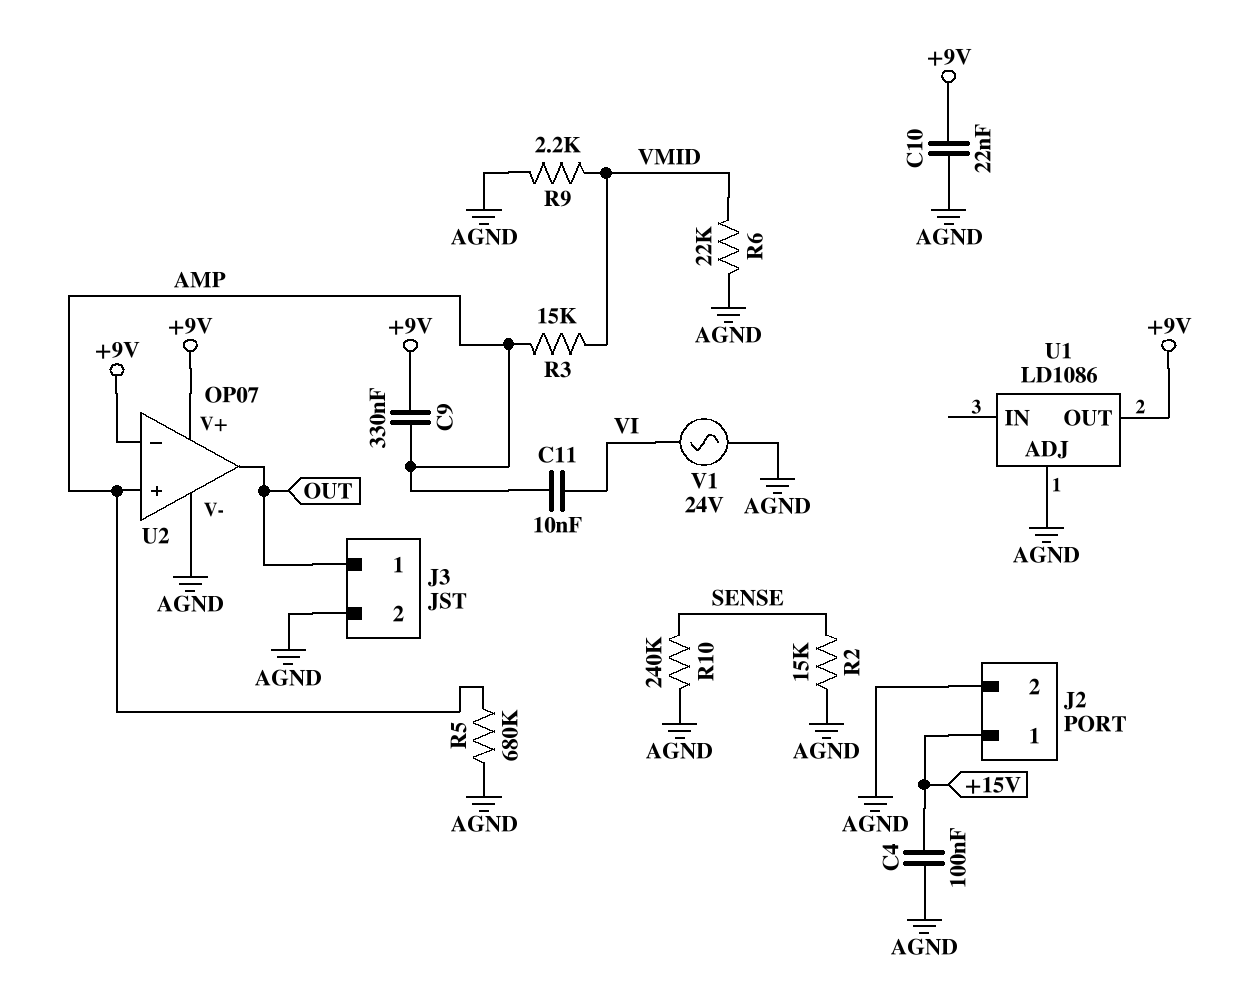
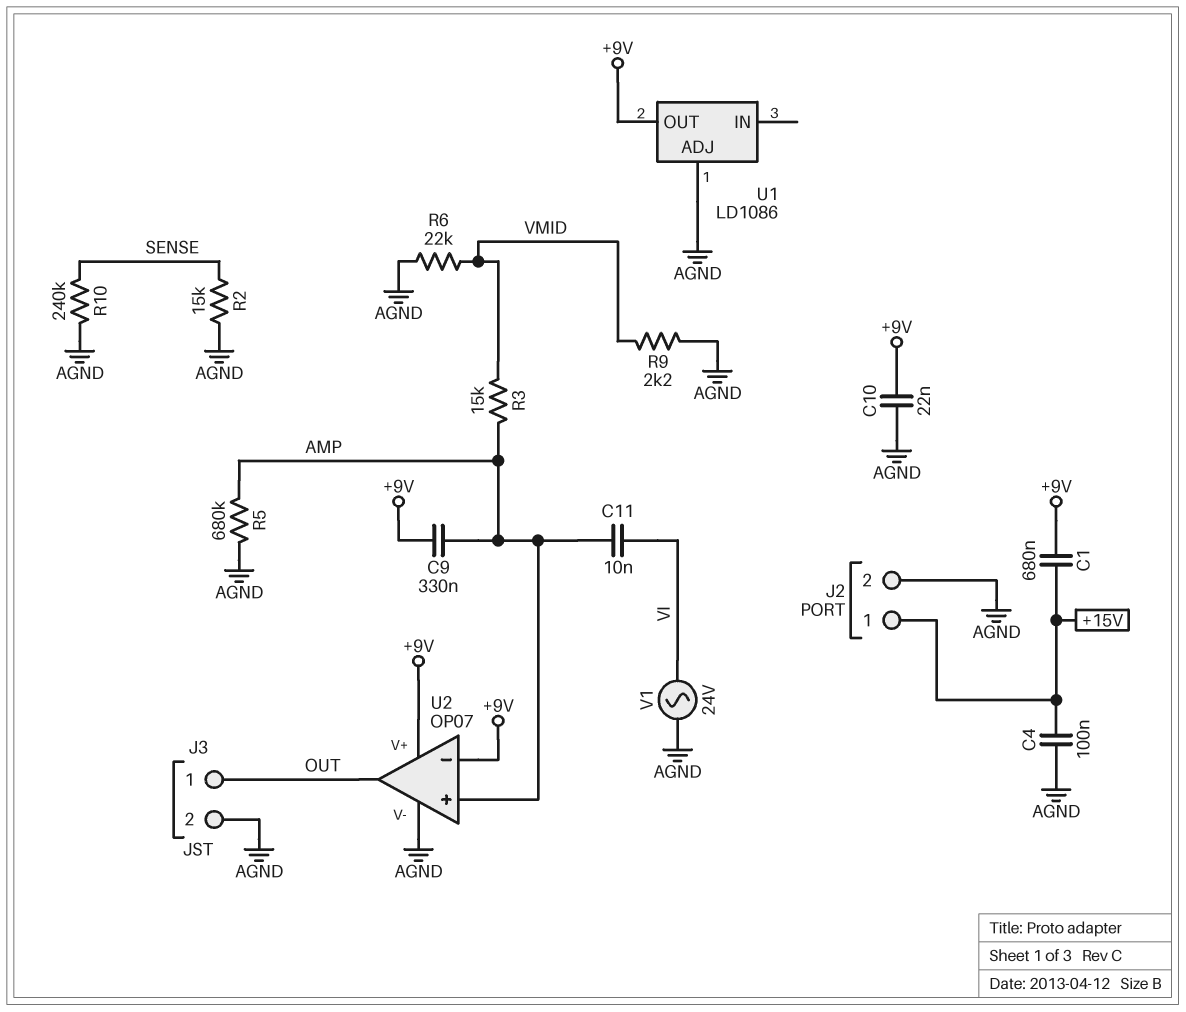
C1: none -> 680nF (+9V, +15V)

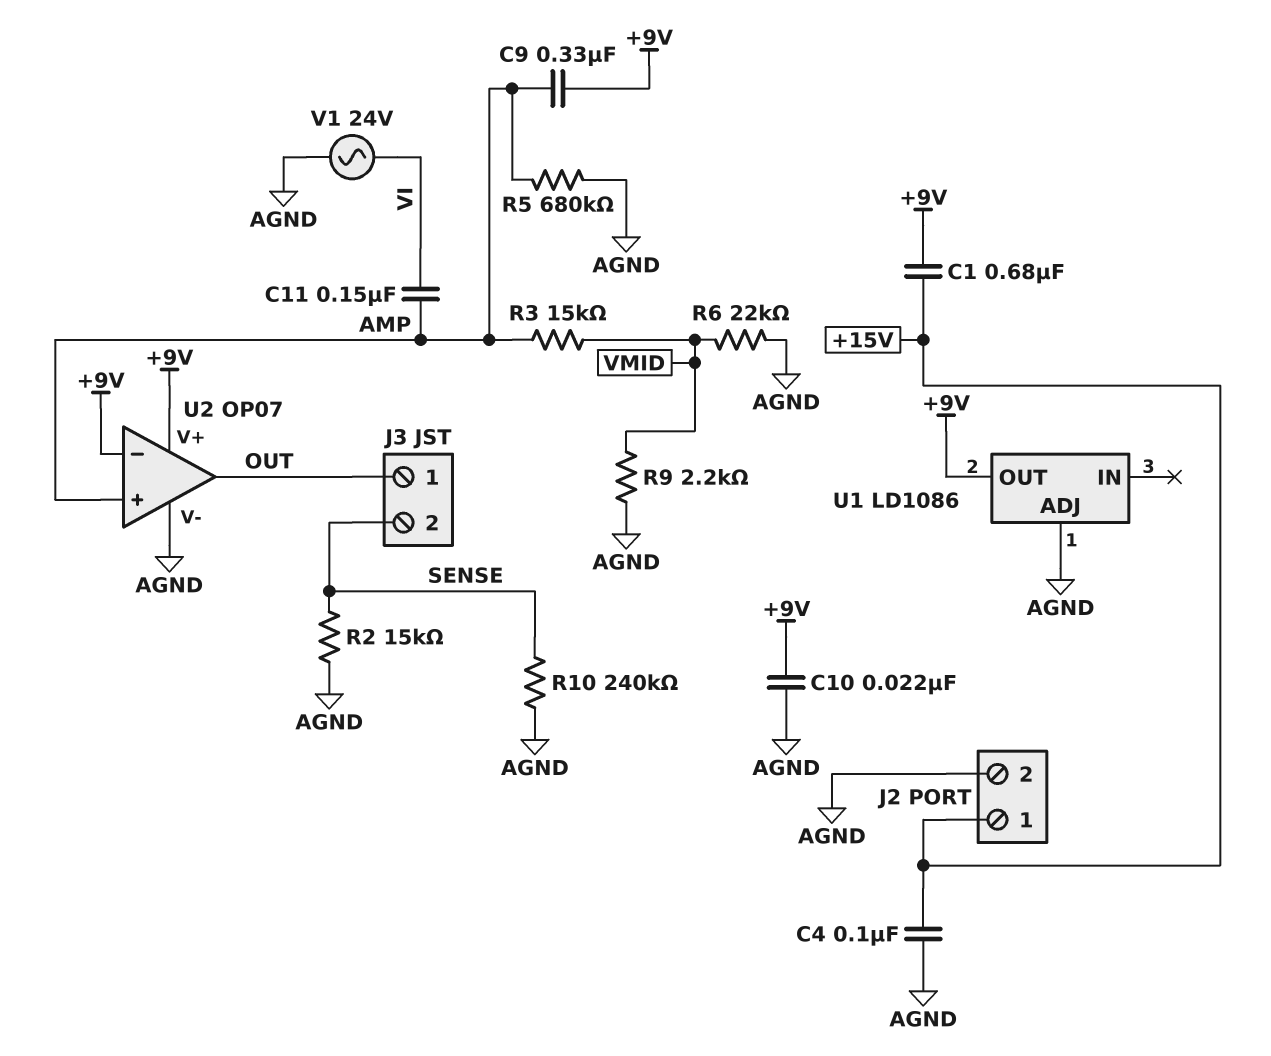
C11: 10nF (AMP, VI) -> 150nF (AMP, VI)
J3 pin 2: AGND -> SENSE

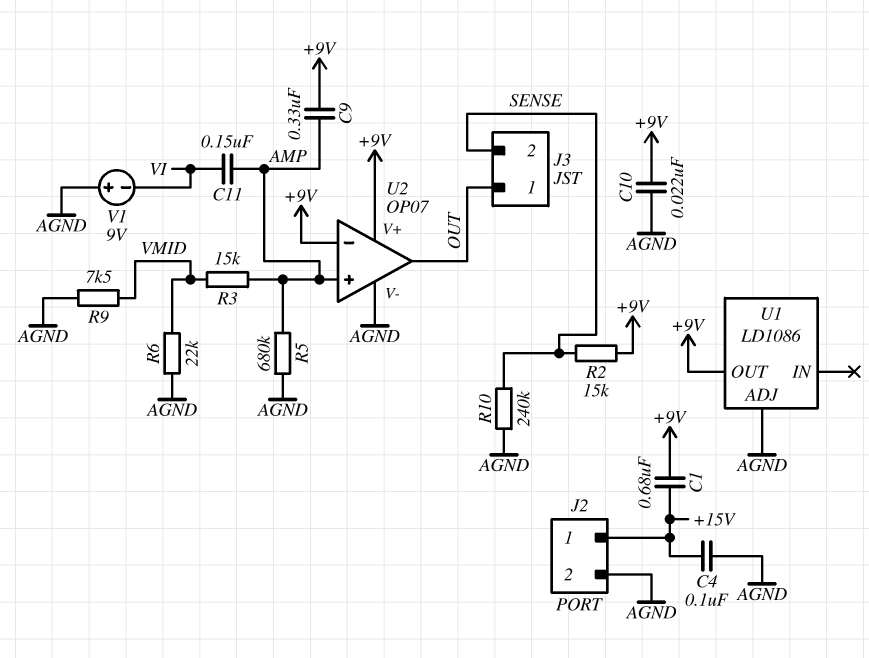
R2: 15k (AGND, SENSE) -> 15k (+9V, SENSE)
R9: 2.2k (AGND, VMID) -> 7.5k (AGND, VMID)
V1: AC 24V (AGND, VI) -> 9V (plus AGND, minus VI)

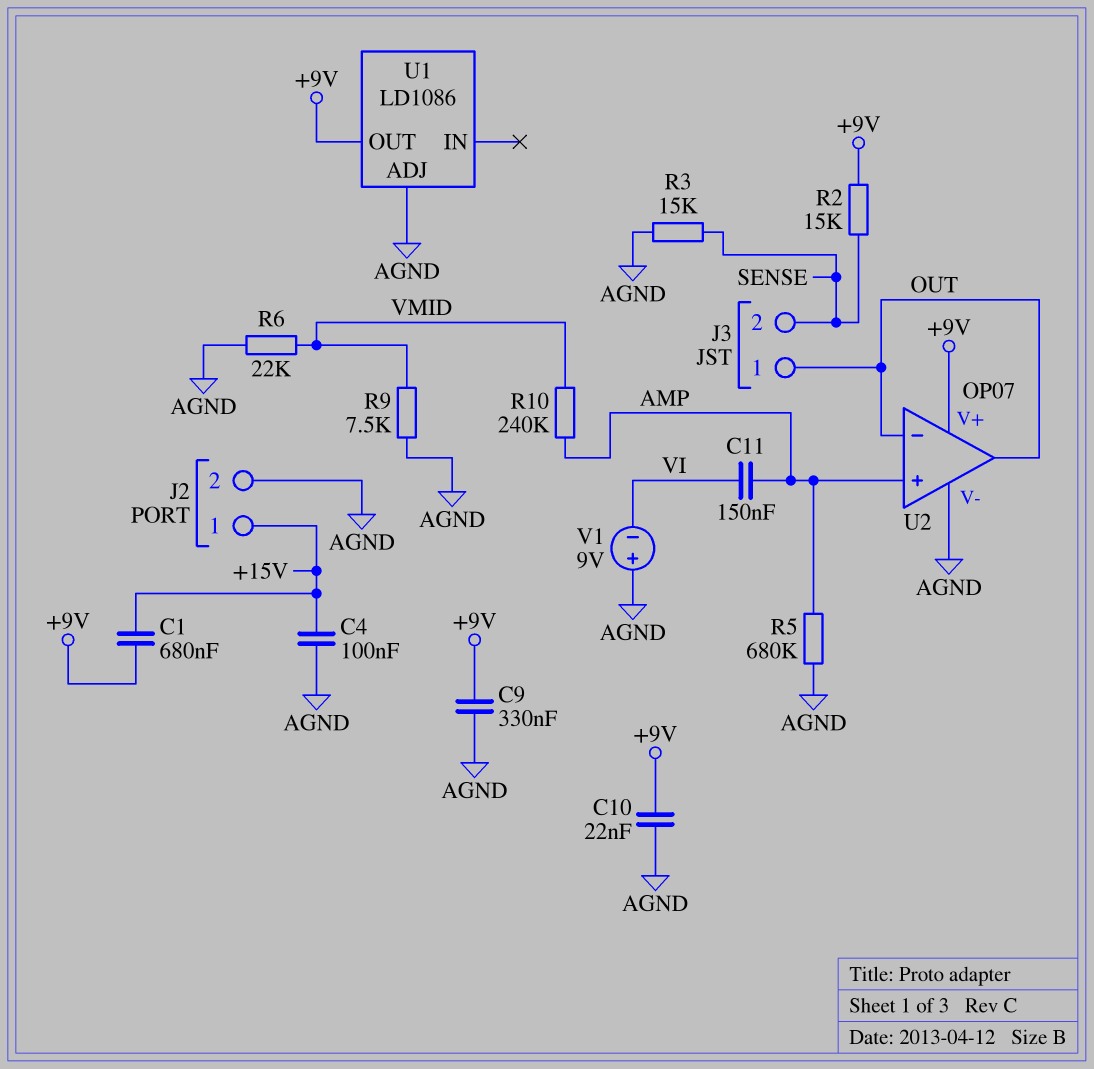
C9: 330nF (+9V, AMP) -> 330nF (+9V, AGND)
R3: 15k (AMP, VMID) -> 15k (AGND, SENSE)
R10: 240k (AGND, SENSE) -> 240k (AMP, VMID)
U2 pin in-: +9V -> OUT

